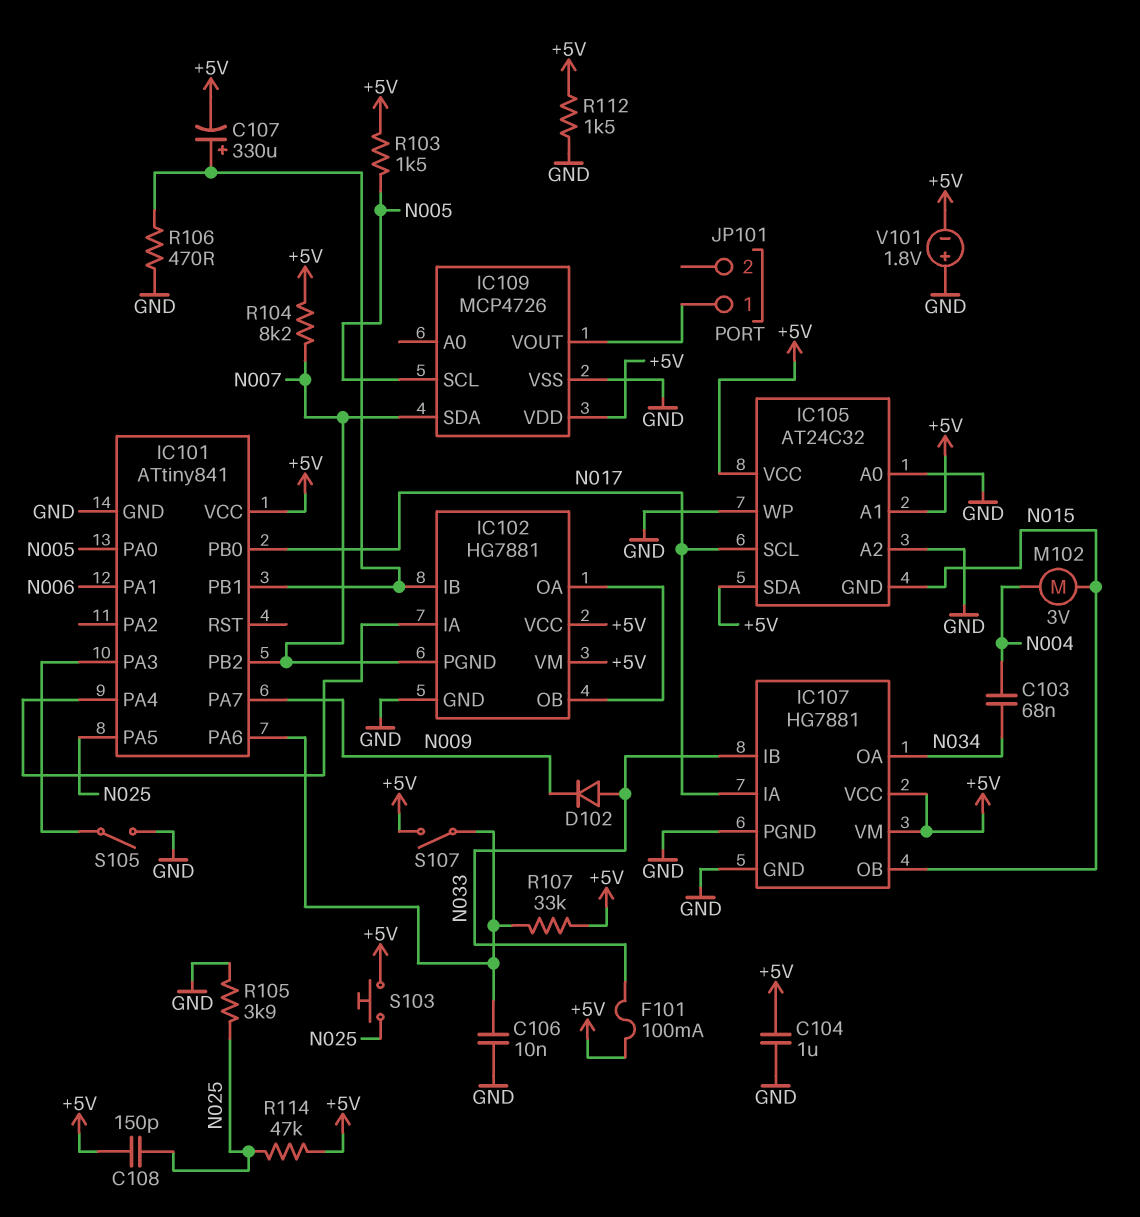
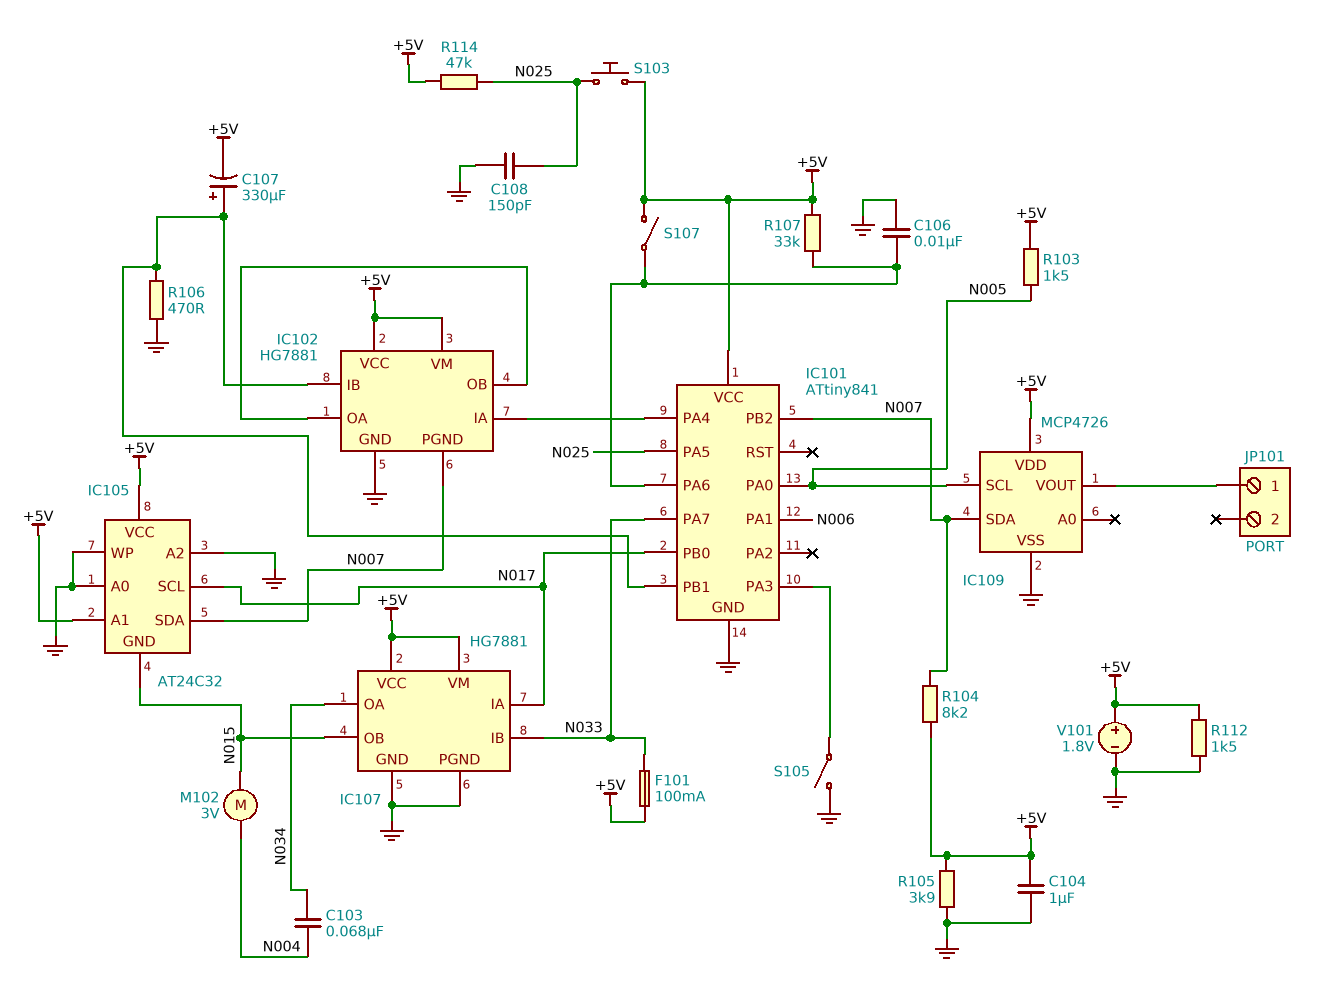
C108: 150pF (+5V, N025) -> 150pF (GND, N025)
D102: diode (A N033, K N009) -> none
IC101 pin PA7: N009 -> N033
IC105 pin SDA: +5V -> N007
R105: 3.9k (GND, N025) -> 3.9k (+5V, GND)
V101: 1.8V (plus GND, minus +5V) -> 1.8V (plus +5V, minus GND)

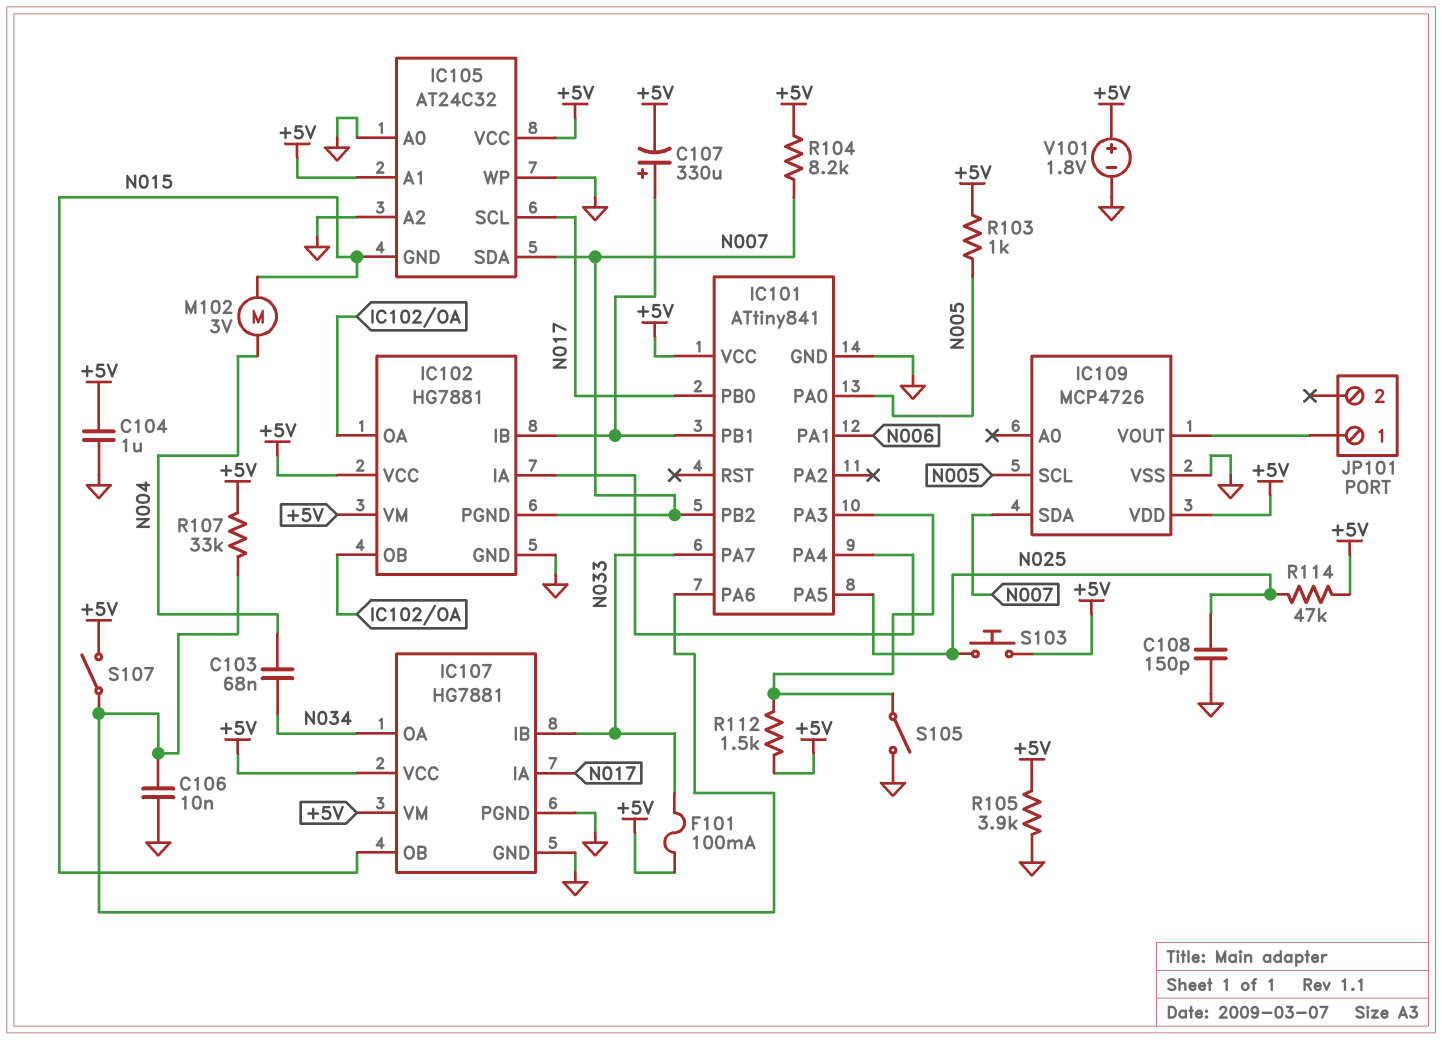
R103: 1.5k (+5V, N005) -> 1k (+5V, N005)
R106: 470 (GND, IC101/PB1) -> none
R112: 1.5k (+5V, GND) -> 1.5k (+5V, IC101/PA3)

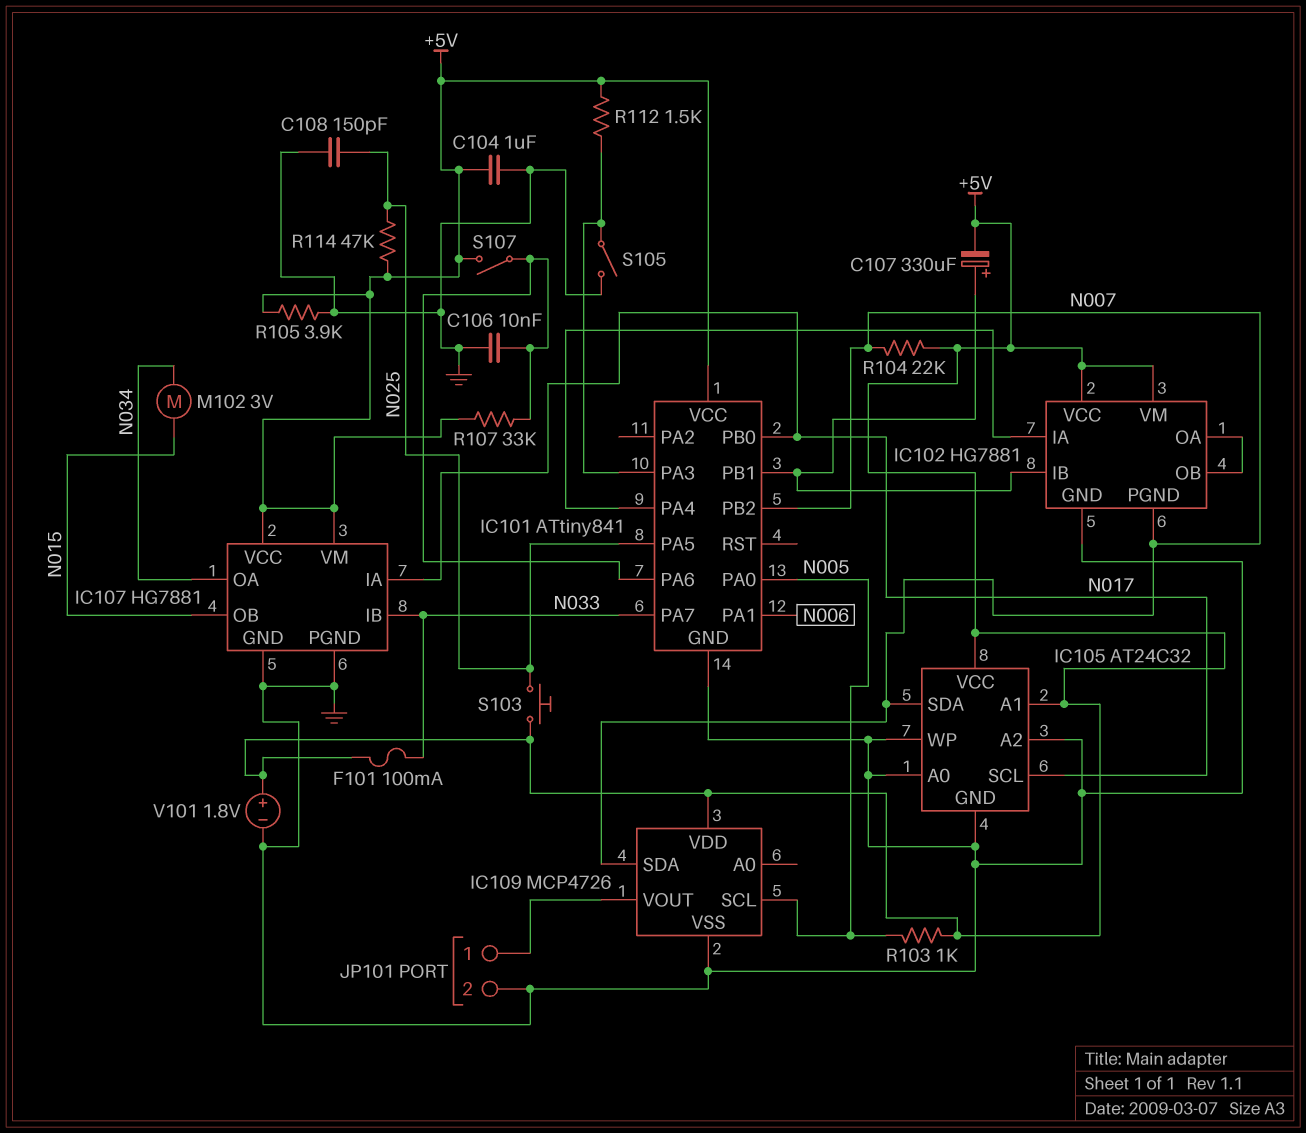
C103: 68nF (N004, N034) -> none
IC105 pin GND: N015 -> GND
JP101 pin 2: none -> GND
M102: motor 3V (N004, N015) -> motor 3V (N015, N034)
R104: 8.2k (+5V, N007) -> 22k (+5V, N007)

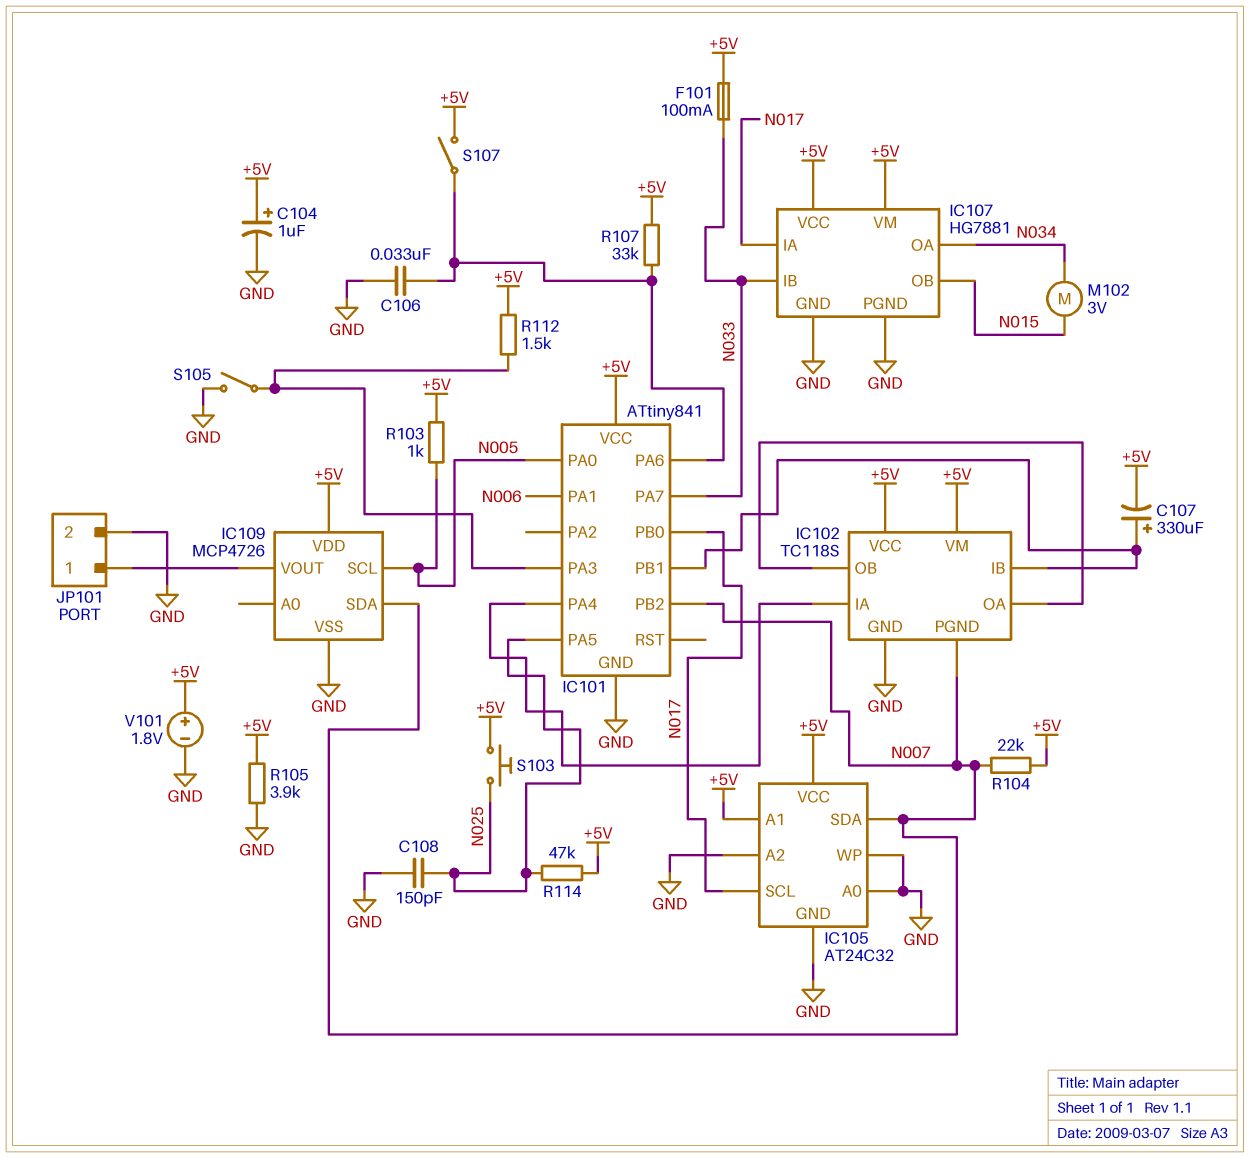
C104: 1uF (+5V, GND) -> 1uF (plus +5V, minus GND)
C106: 10nF (GND, IC101/PA6) -> 33nF (GND, IC101/PA6)
IC102: HG7881 -> TC118S

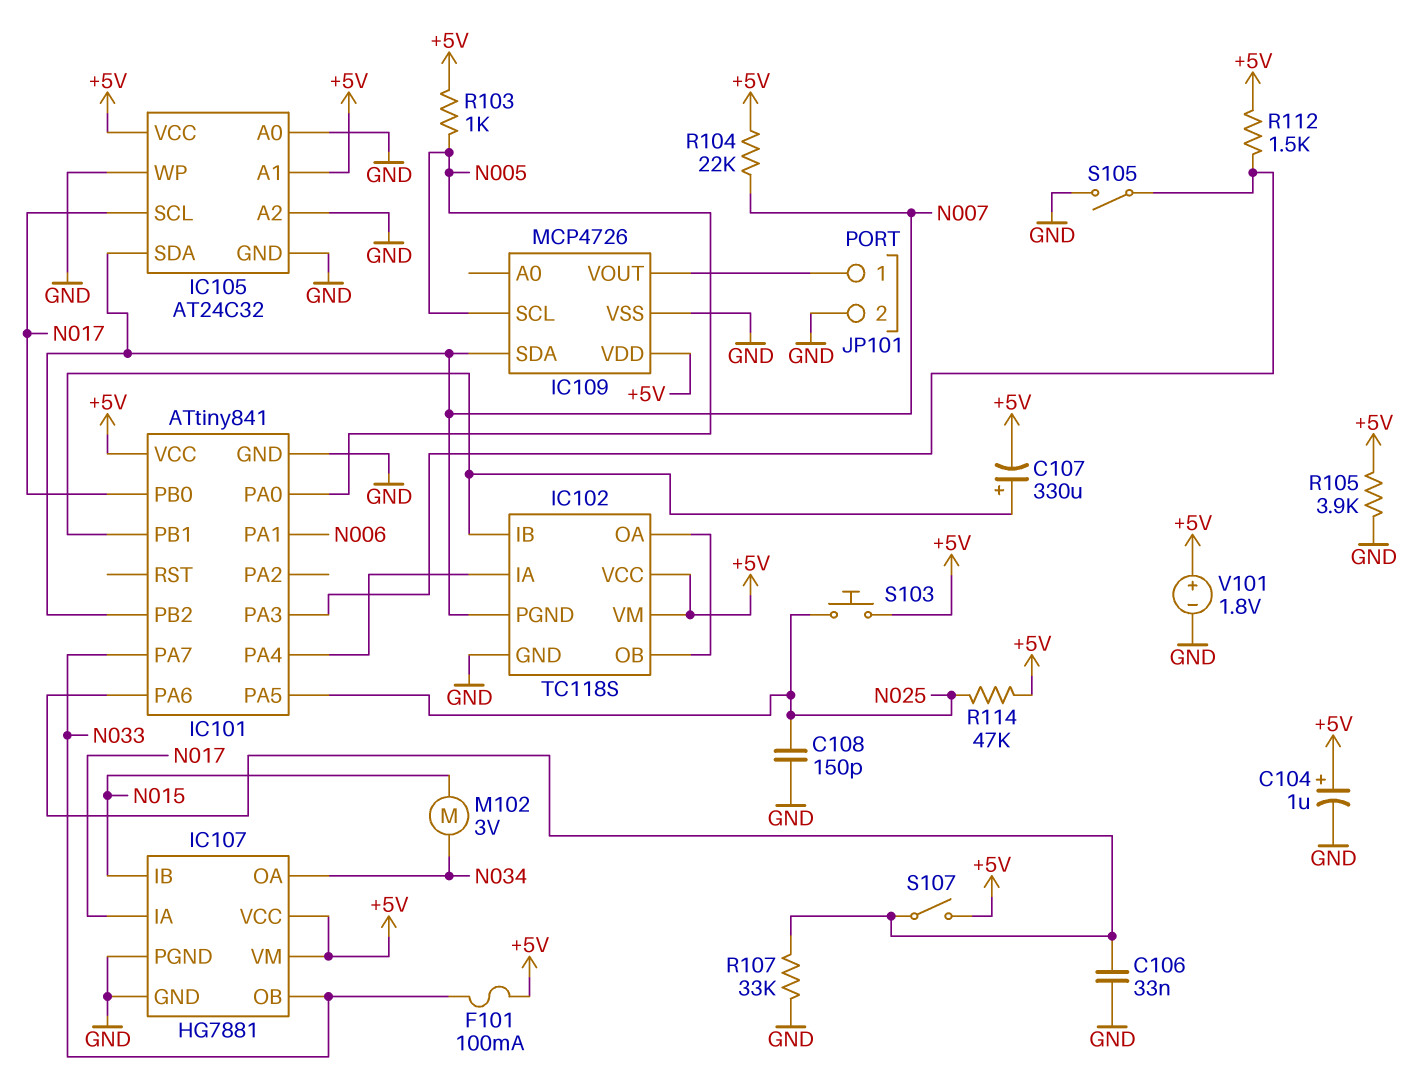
IC107 pin IB: N033 -> N015
IC107 pin OB: N015 -> N033
R107: 33k (+5V, IC101/PA6) -> 33k (GND, IC101/PA6)

